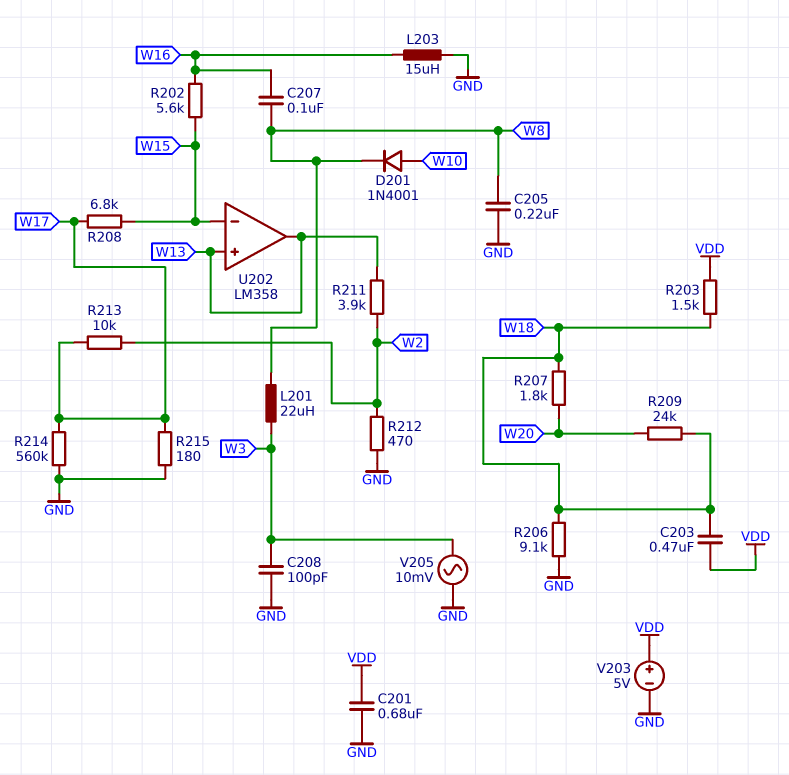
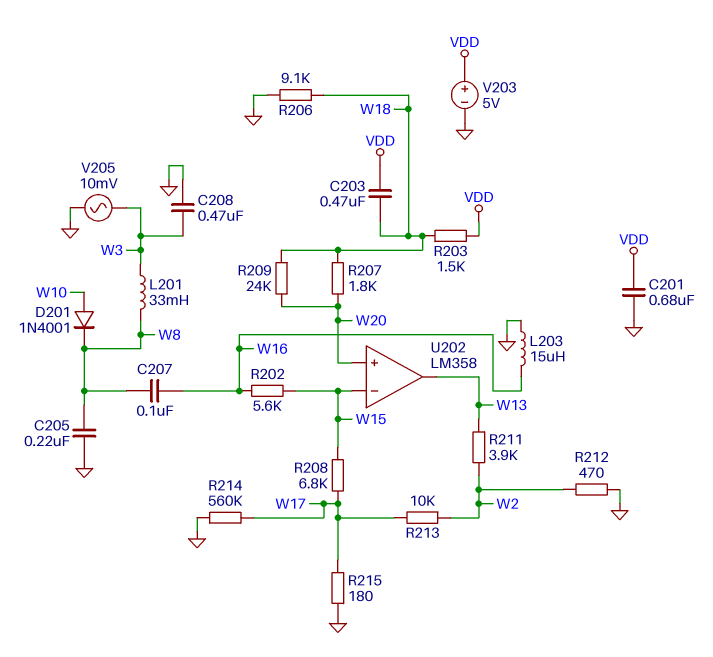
C208: 100pF (GND, W3) -> 470nF (GND, W3)
L201: 22uH (W3, W8) -> 33mH (W3, W8)
U202 pin in+: W13 -> W20

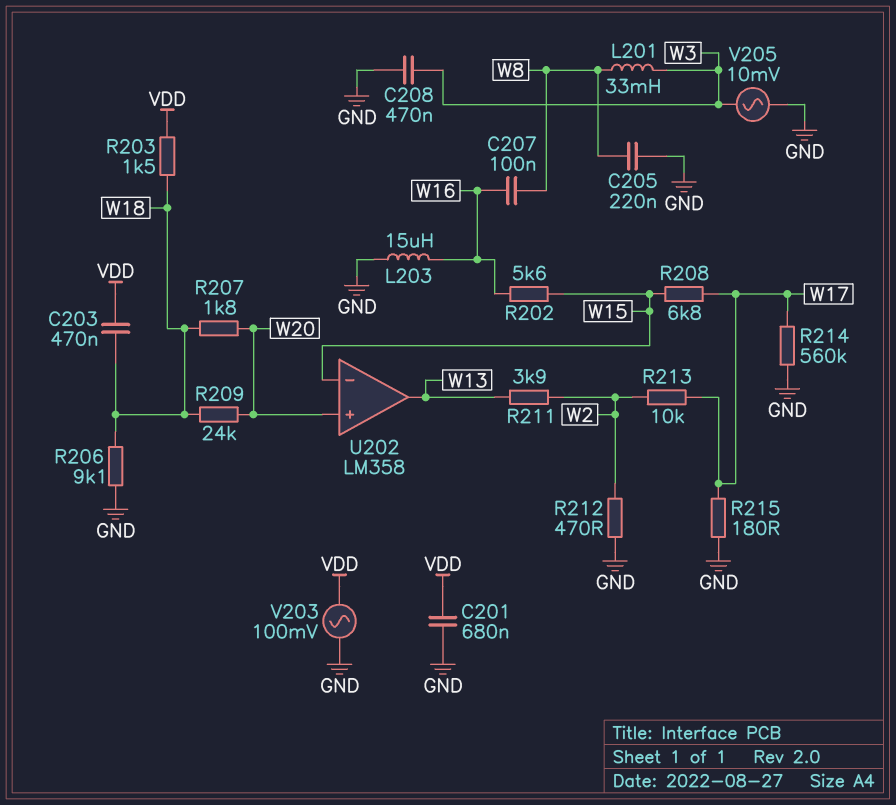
D201: diode 1N4001 (A W10, K W8) -> none
V203: 5V (plus VDD, minus GND) -> AC 100mV (GND, VDD)

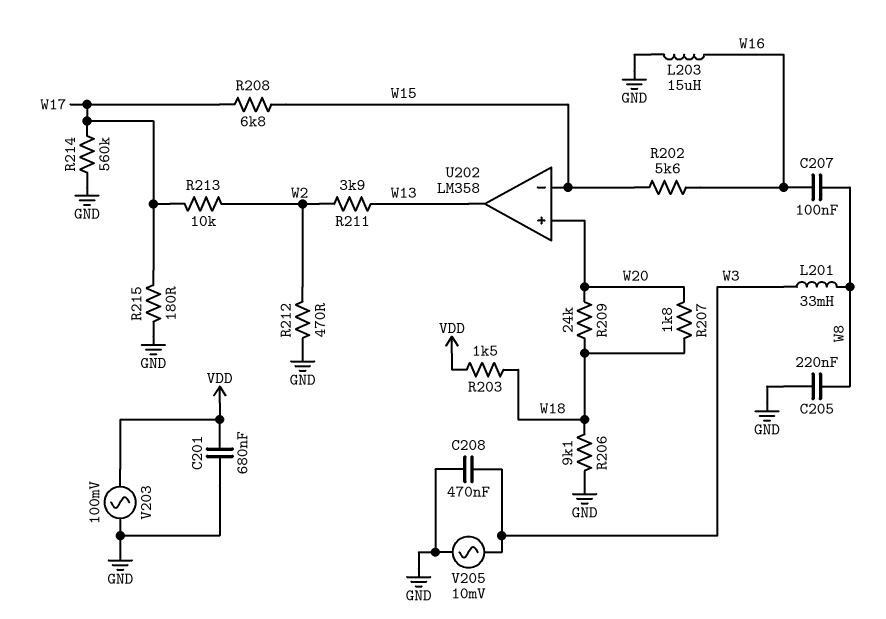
C203: 470nF (VDD, W18) -> none

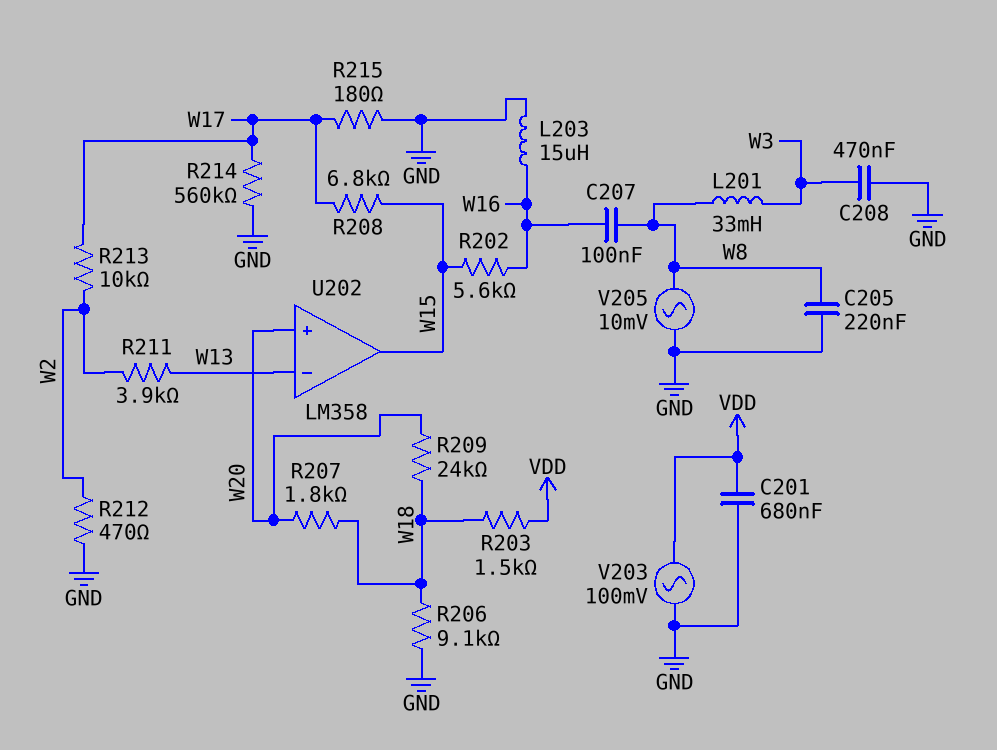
U202 pin in-: W15 -> W13
U202 pin out: W13 -> W15
V205: AC 10mV (GND, W3) -> AC 10mV (GND, W8)

